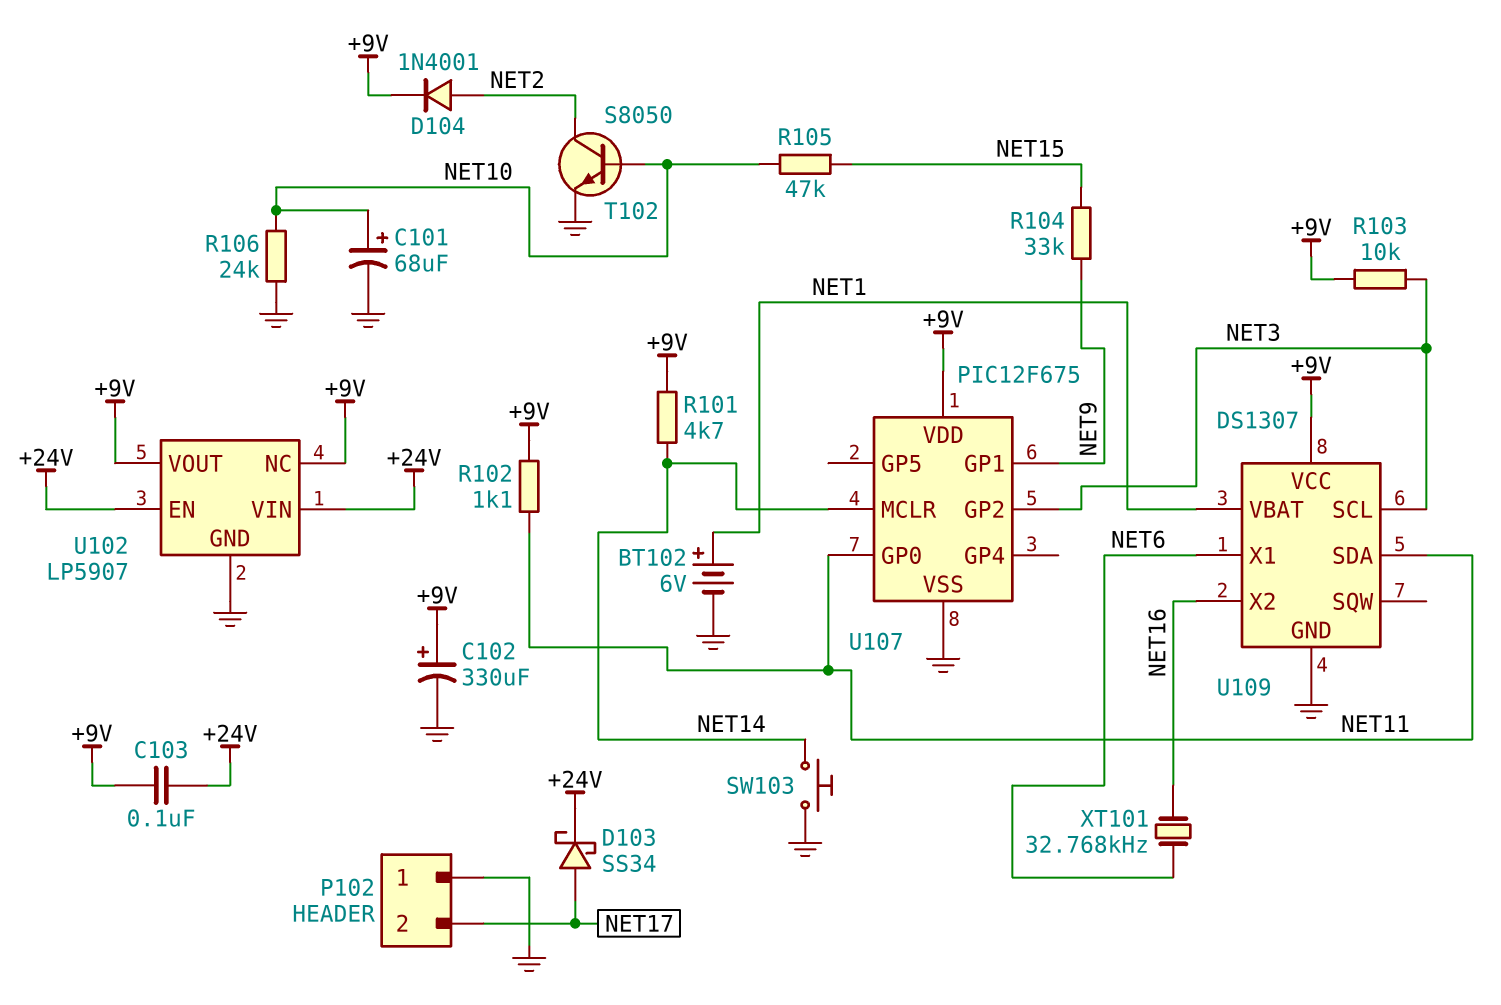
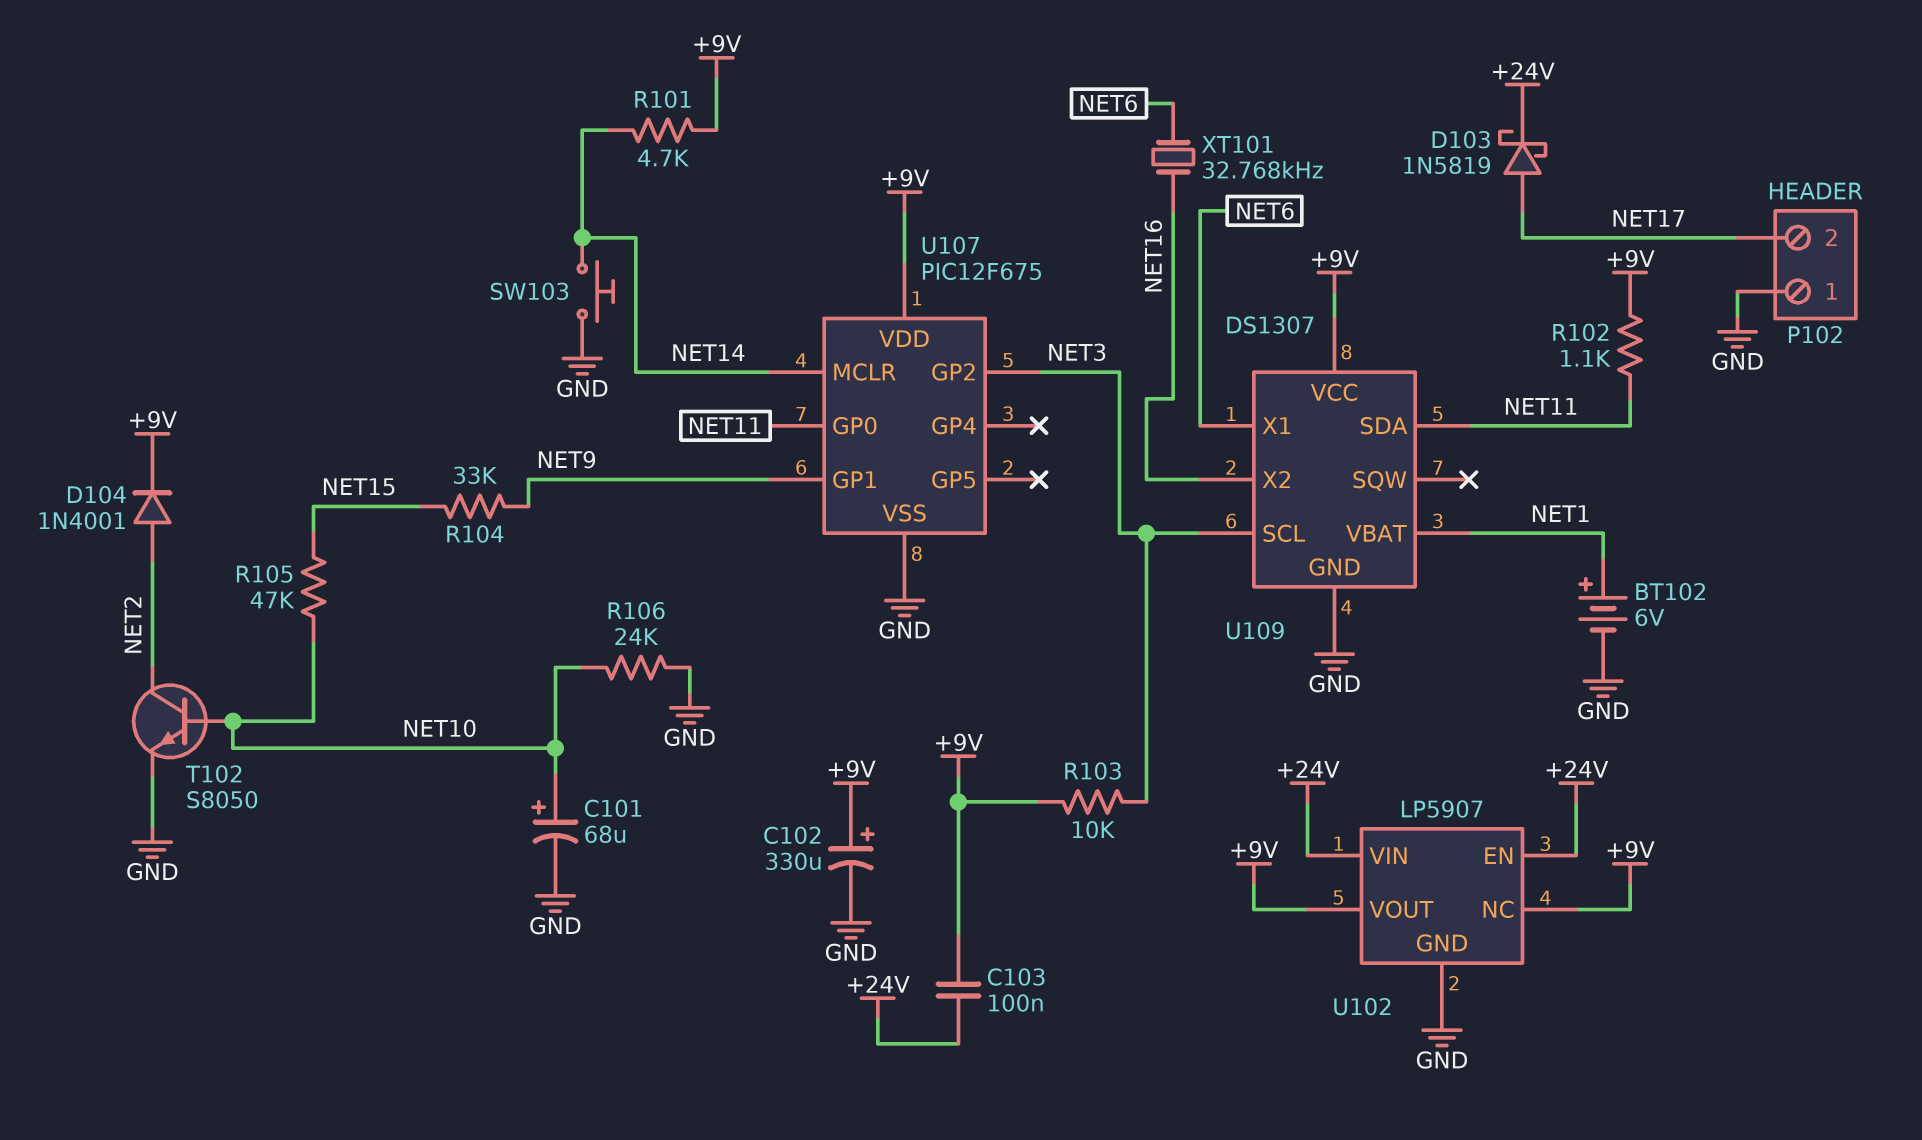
D103: schottky SS34 (A NET17, K +24V) -> schottky 1N5819 (A NET17, K +24V)

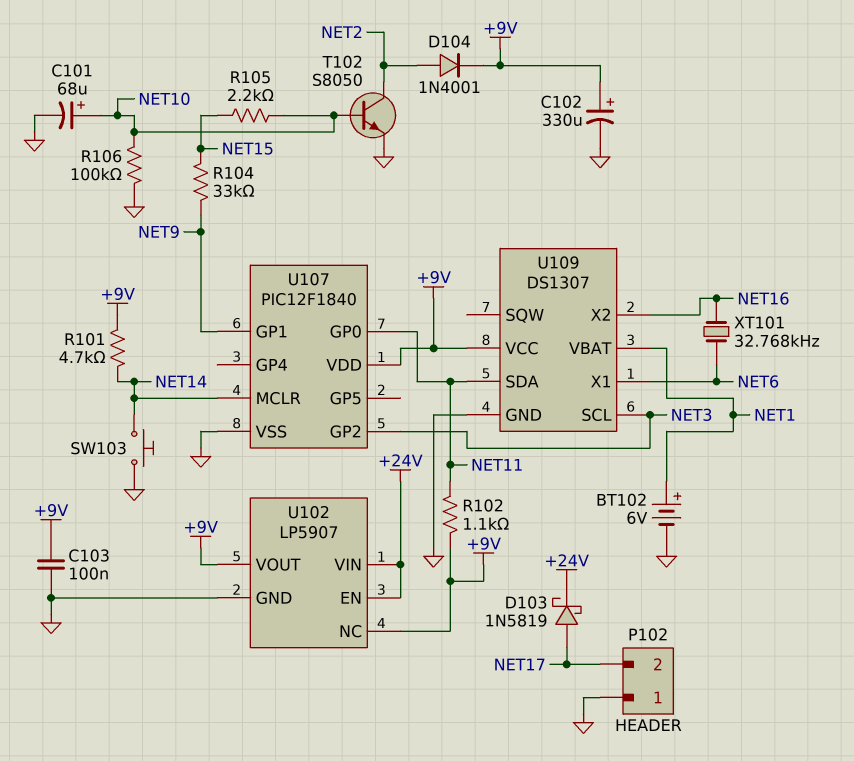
C103: 100nF (+9V, +24V) -> 100nF (+9V, GND)
R103: 10k (+9V, NET3) -> none
R105: 47k (NET10, NET15) -> 2.2k (NET10, NET15)
R106: 24k (GND, NET10) -> 100k (GND, NET10)
U107: PIC12F675 -> PIC12F1840

